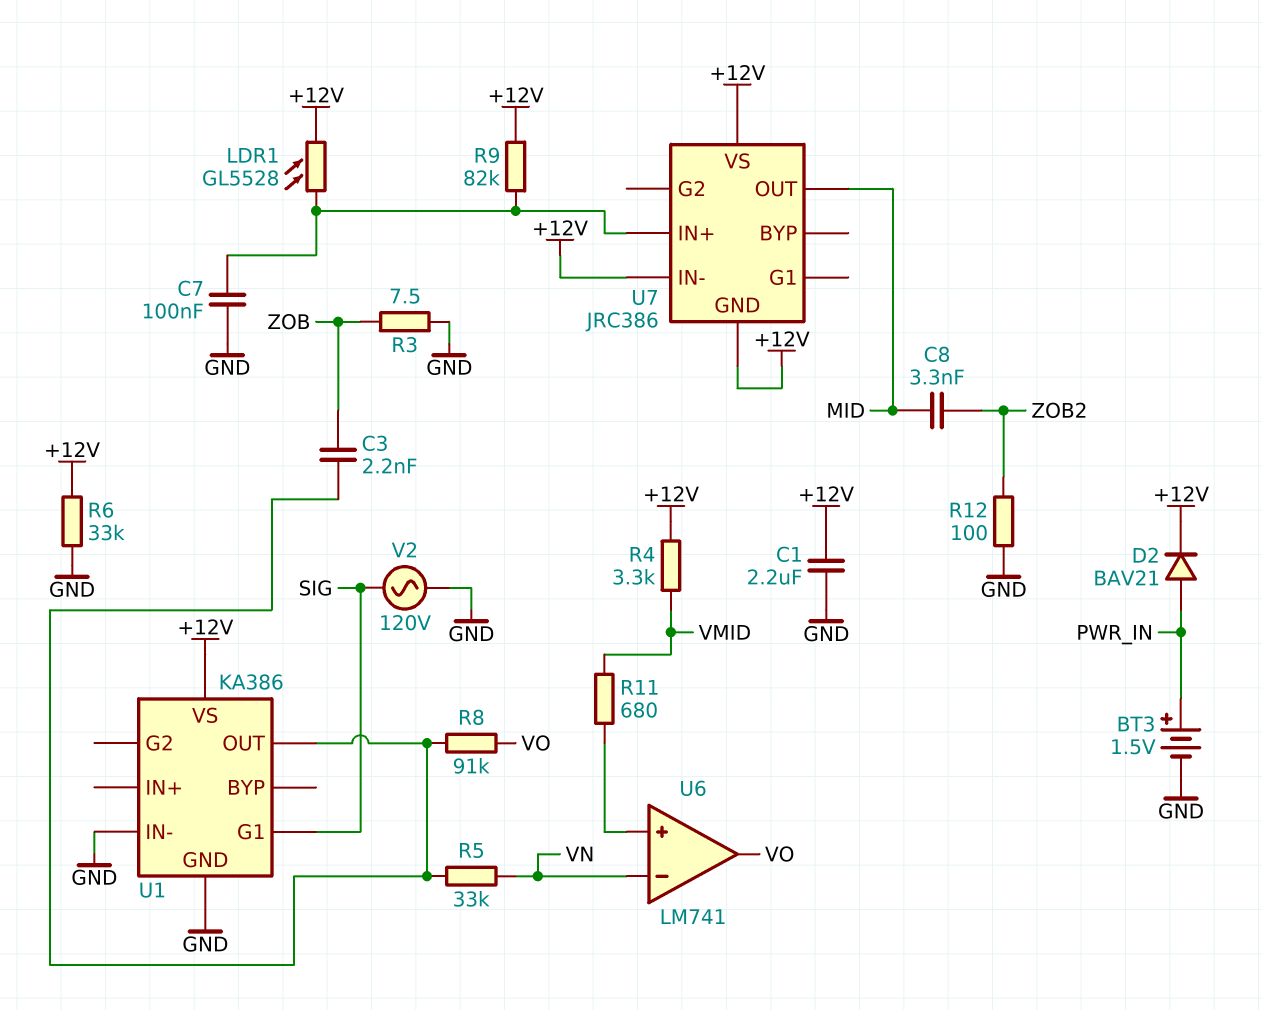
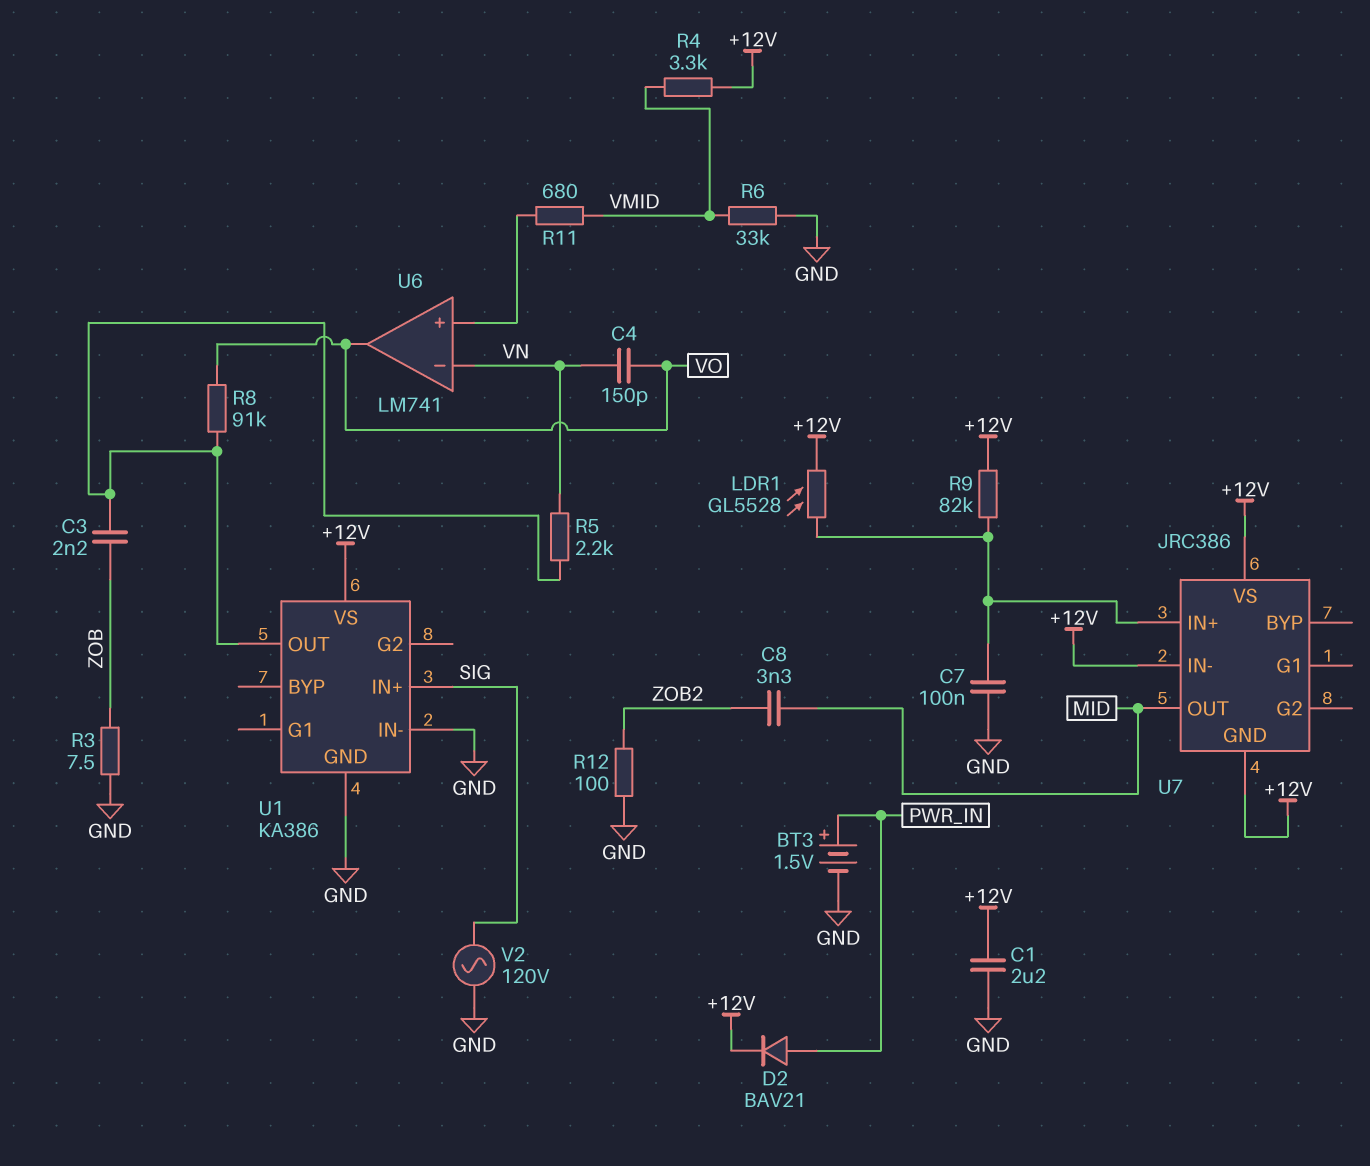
C4: none -> 150pF (VN, VO)
R5: 33k (U1/OUT, VN) -> 2.2k (U1/OUT, VN)
R6: 33k (+12V, GND) -> 33k (GND, VMID)
U1 pin G1: SIG -> none
U1 pin IN+: none -> SIG

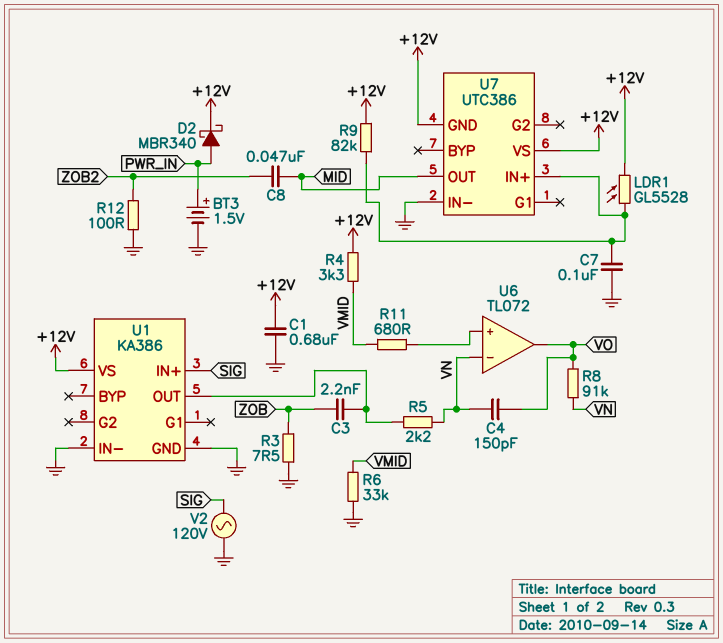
C1: 2.2uF (+12V, GND) -> 680nF (+12V, GND)
C8: 3.3nF (MID, ZOB2) -> 47nF (MID, ZOB2)
D2: diode BAV21 (A PWR_IN, K +12V) -> schottky MBR340 (A PWR_IN, K +12V)
R8: 91k (U1/OUT, VO) -> 91k (VN, VO)
U6: LM741 -> TL072
U7: JRC386 -> UTC386
U7 pin IN-: +12V -> GND

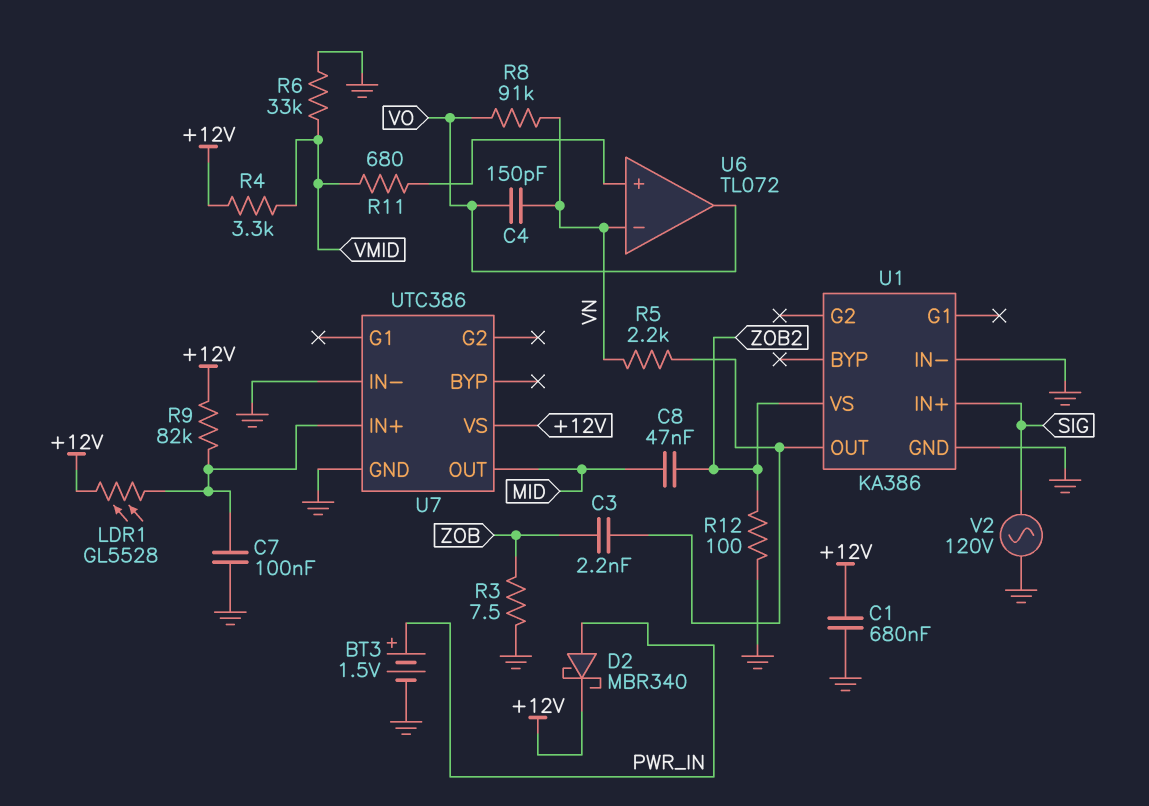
U1 pin VS: +12V -> ZOB2
U7 pin GND: +12V -> GND

